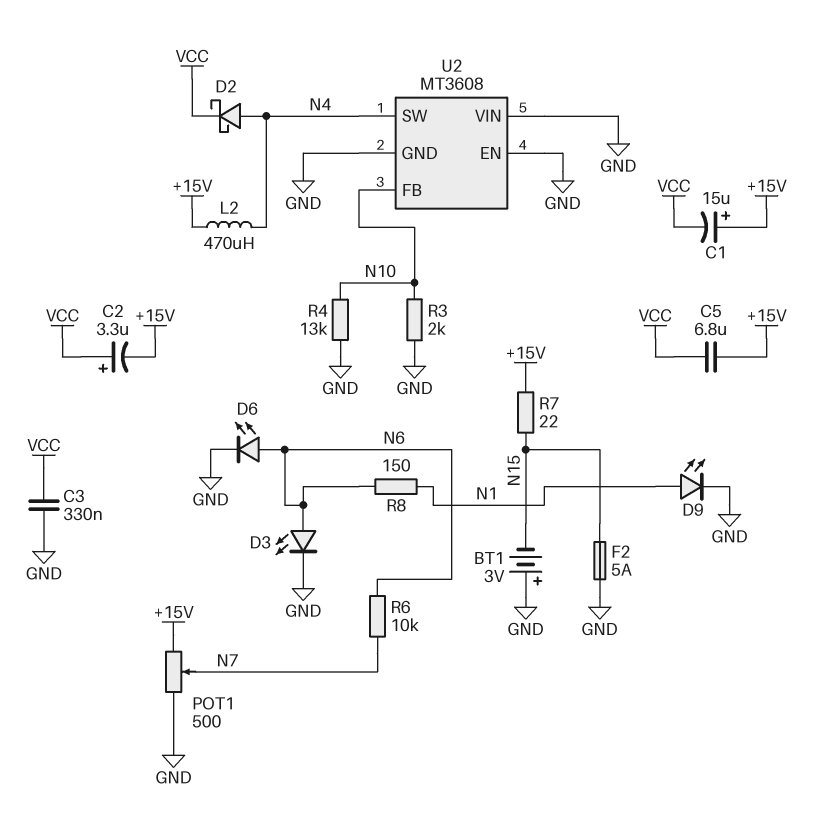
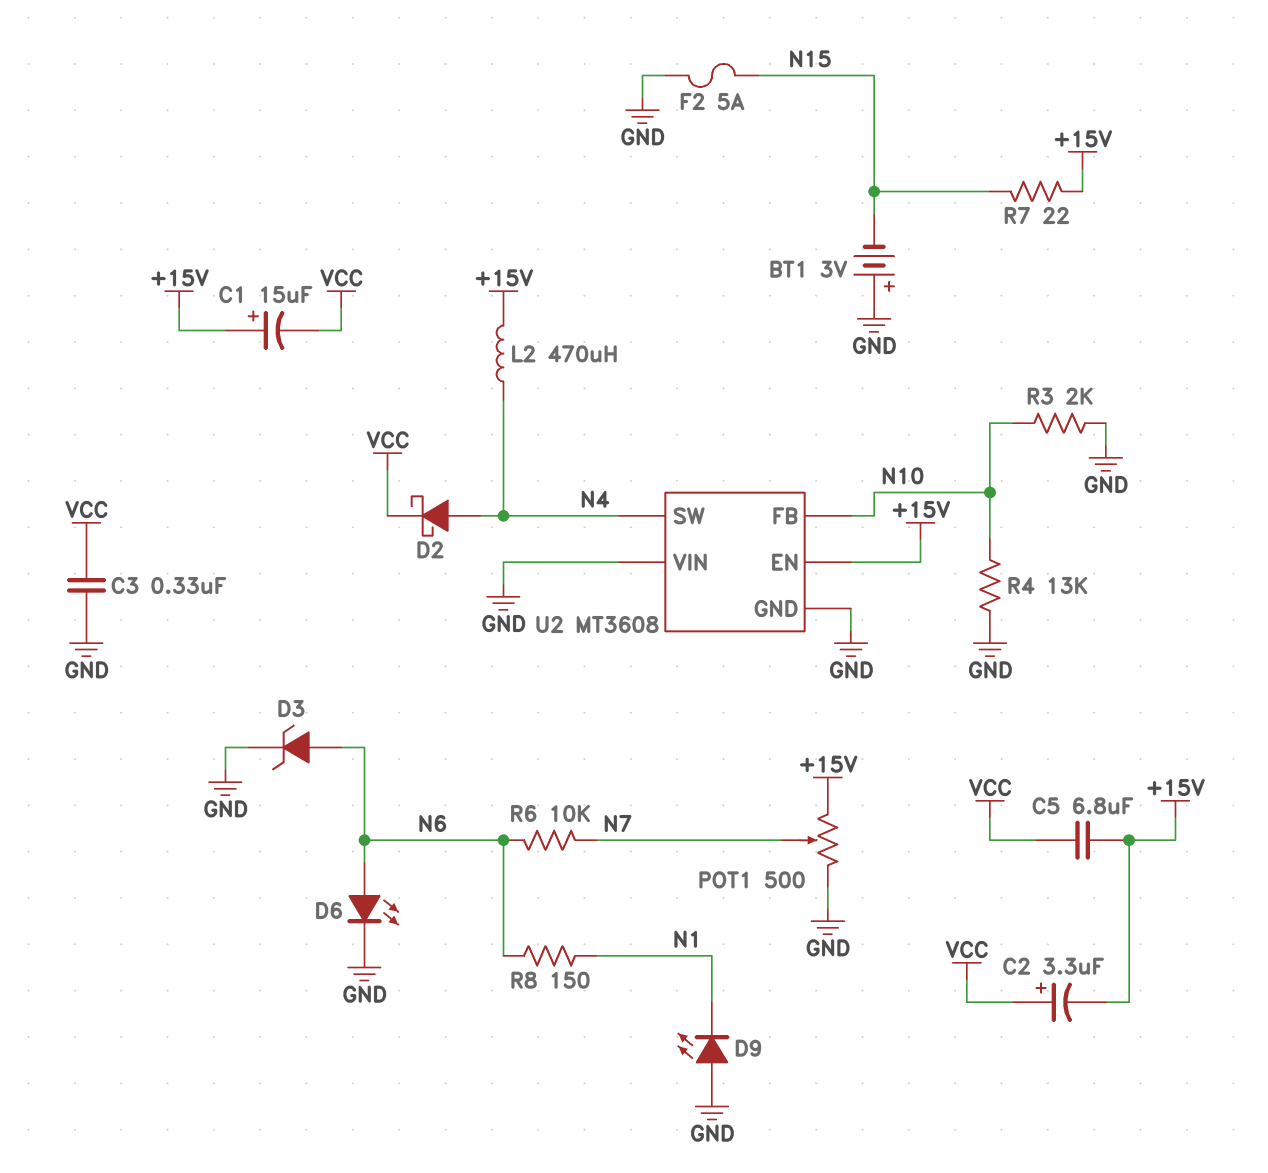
D3: LED (A N6, K GND) -> zener (A N6, K GND)
D9: LED (A N1, K GND) -> LED (A GND, K N1)
U2 pin EN: GND -> +15V

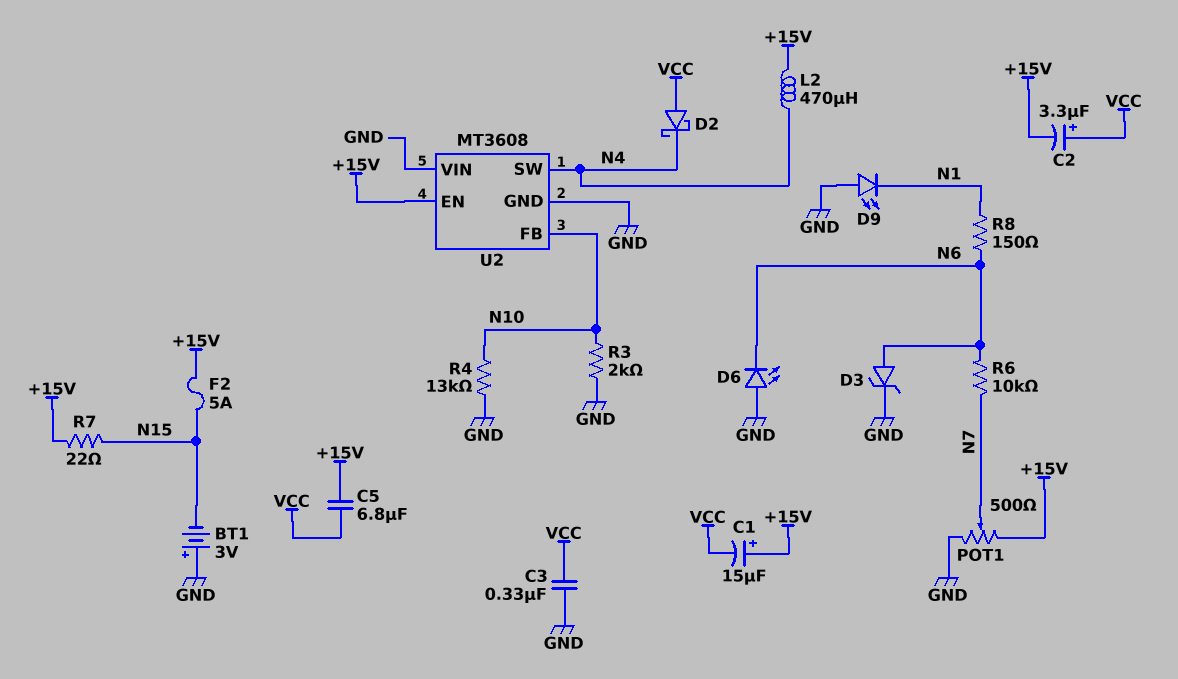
D2: schottky (A N4, K VCC) -> schottky (A VCC, K N4)
D6: LED (A N6, K GND) -> LED (A GND, K N6)
F2: 5A (GND, N15) -> 5A (+15V, N15)

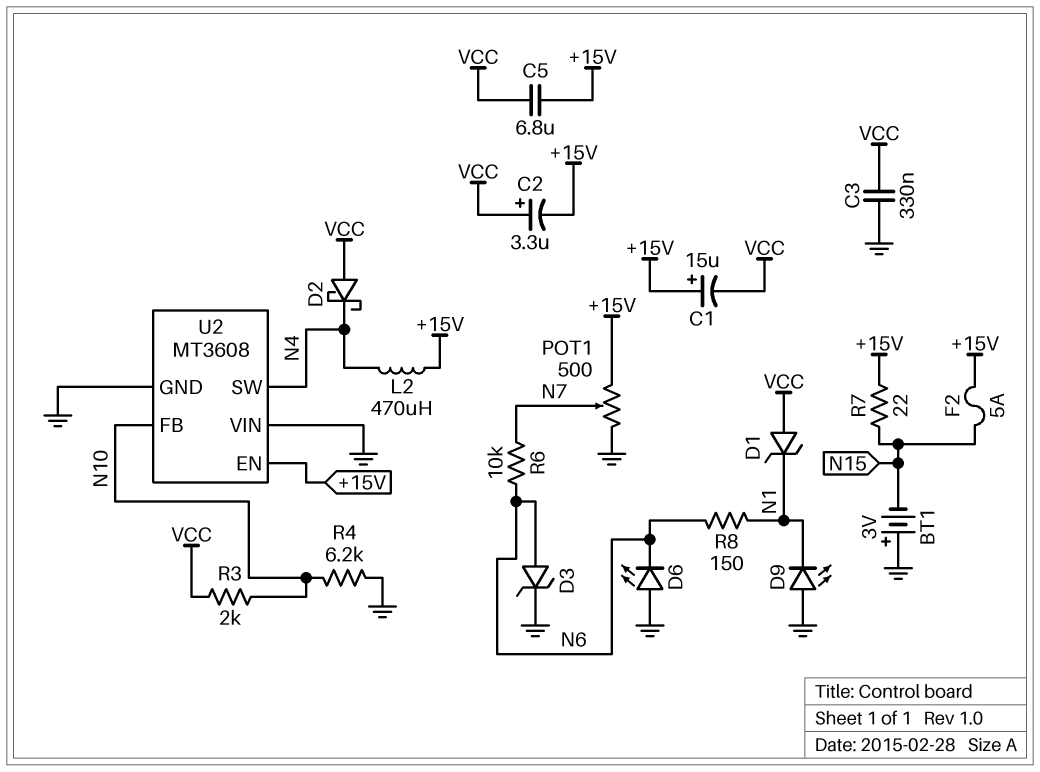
D1: none -> zener (A VCC, K N1)
R3: 2k (GND, N10) -> 2k (N10, VCC)
R4: 13k (GND, N10) -> 6.2k (GND, N10)

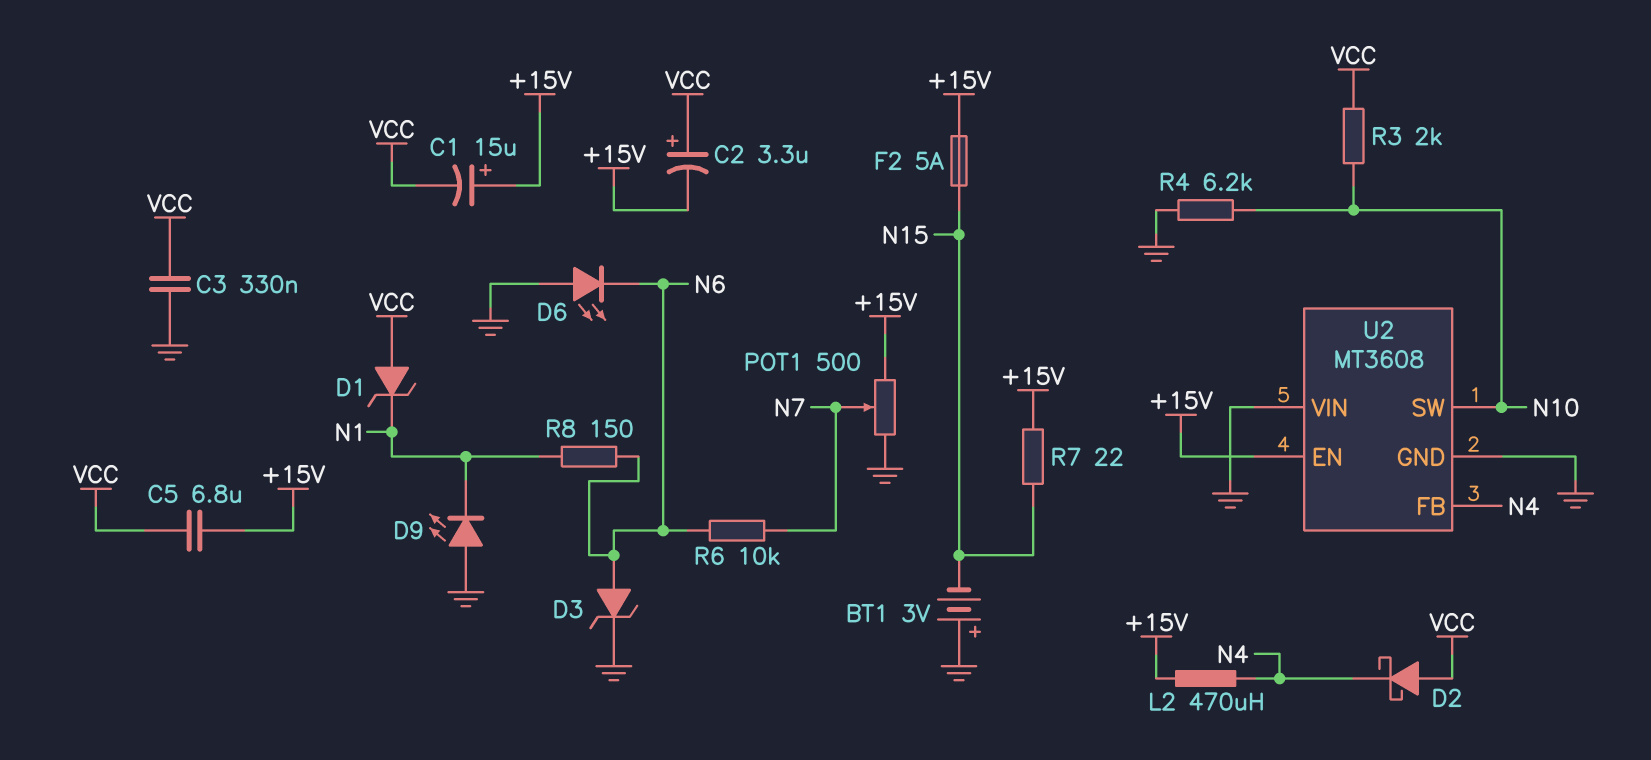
U2 pin FB: N10 -> N4
U2 pin SW: N4 -> N10

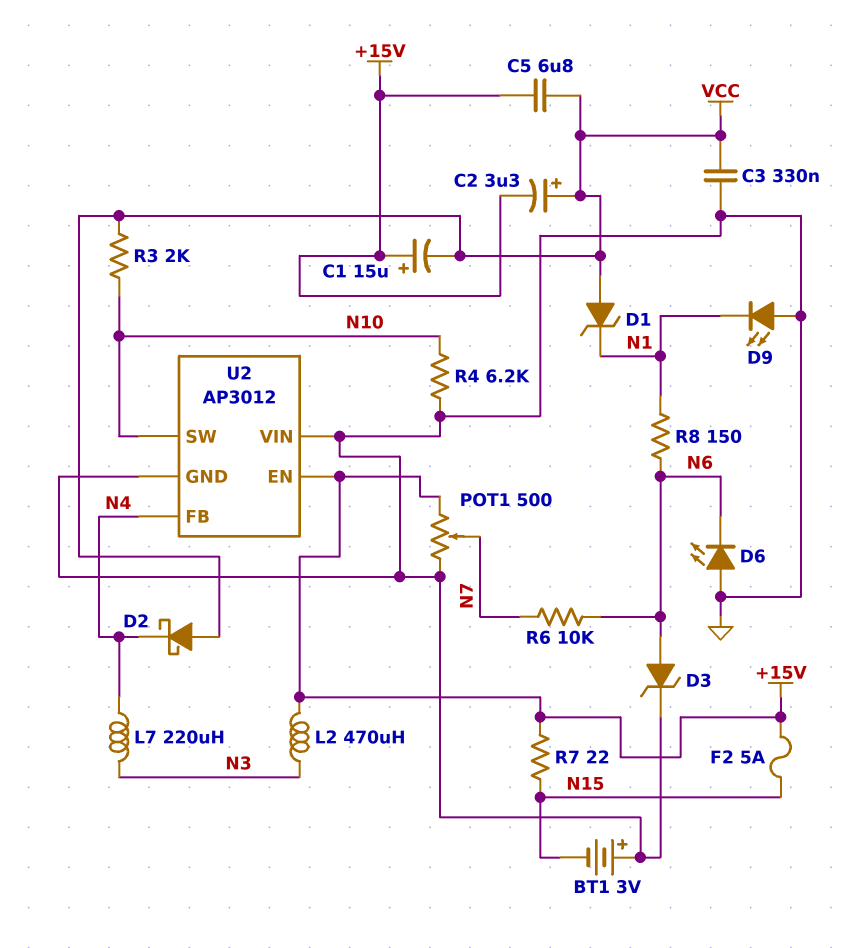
L2: 470uH (+15V, N4) -> 470uH (+15V, N3)
L7: none -> 220uH (N3, N4)
U2: MT3608 -> AP3012

